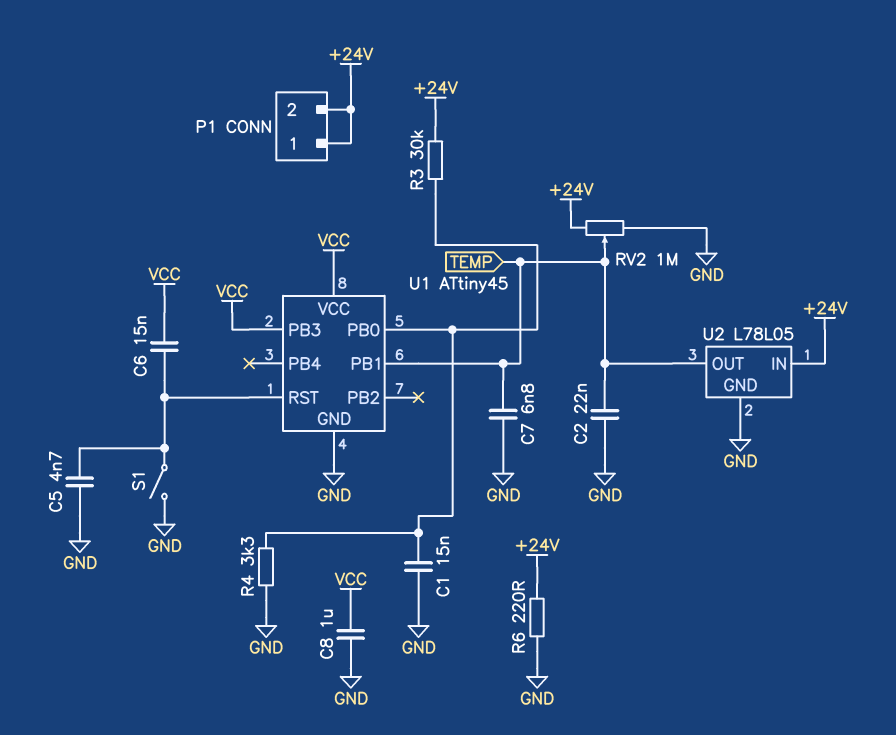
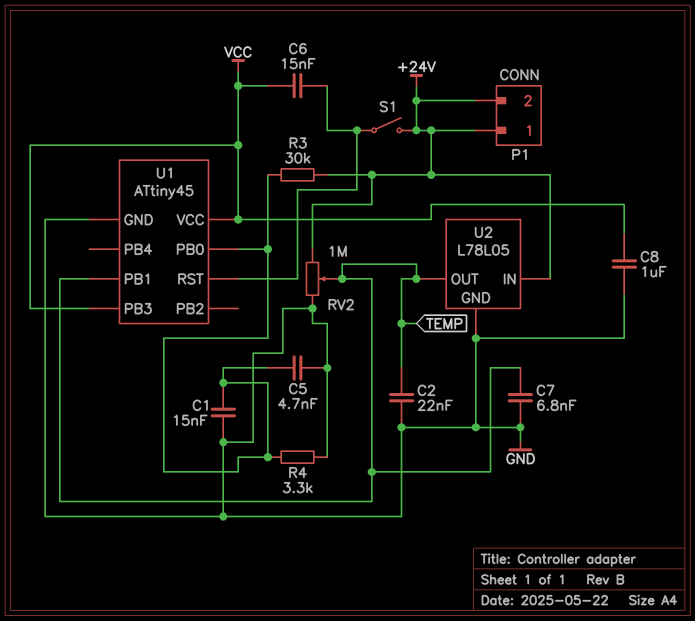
C5: 4.7nF (GND, U1/RST) -> 4.7nF (GND, U1/PB0)
R6: 220 (+24V, GND) -> none
S1: switch (GND, U1/RST) -> switch (+24V, U1/RST)

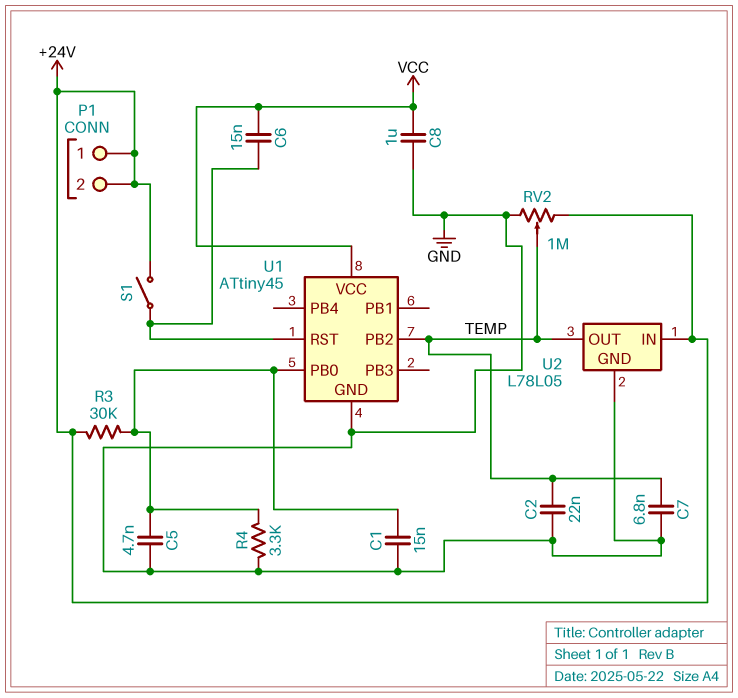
U1 pin PB1: TEMP -> none
U1 pin PB2: none -> TEMP
U1 pin PB3: VCC -> none

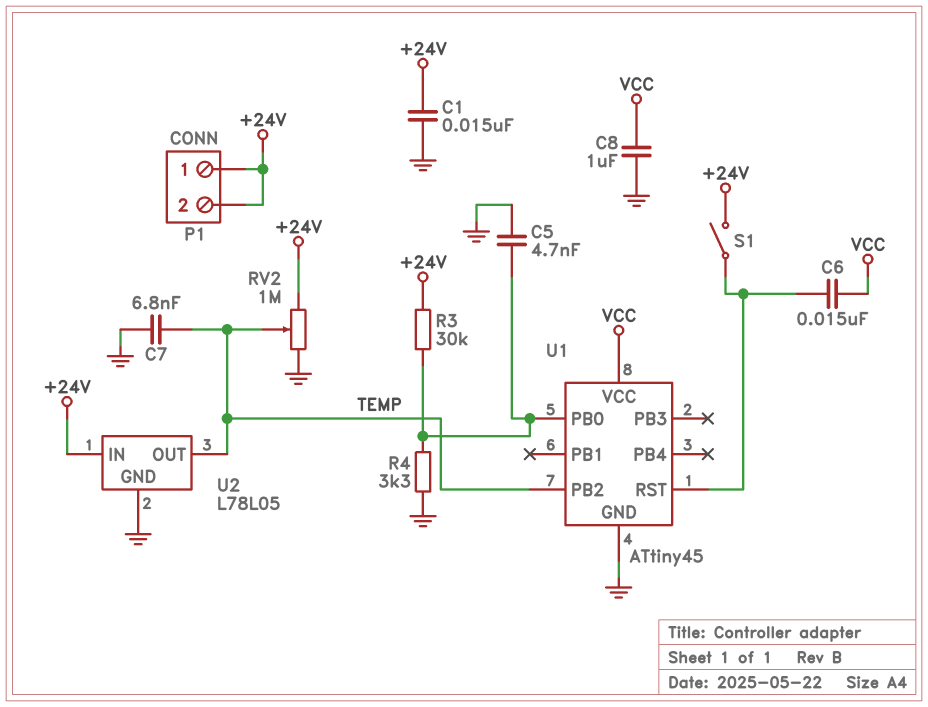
C1: 15nF (GND, U1/PB0) -> 15nF (+24V, GND)
C2: 22nF (GND, TEMP) -> none

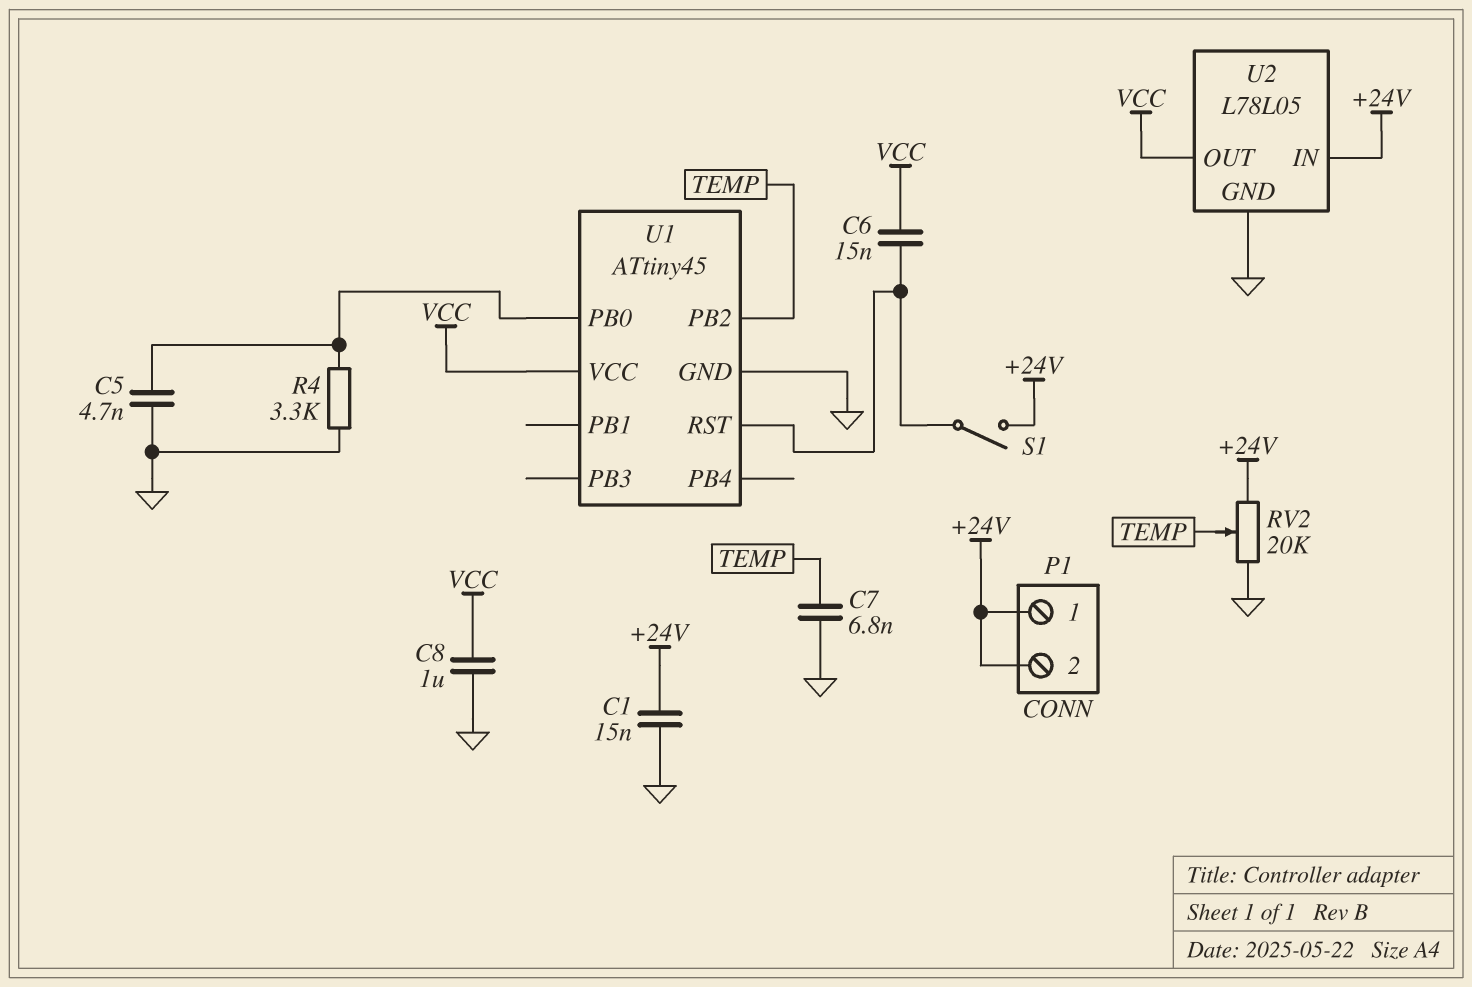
R3: 30k (+24V, U1/PB0) -> none
RV2: 1M (+24V, GND, wiper TEMP) -> 20k (+24V, GND, wiper TEMP)
U2 pin OUT: TEMP -> VCC

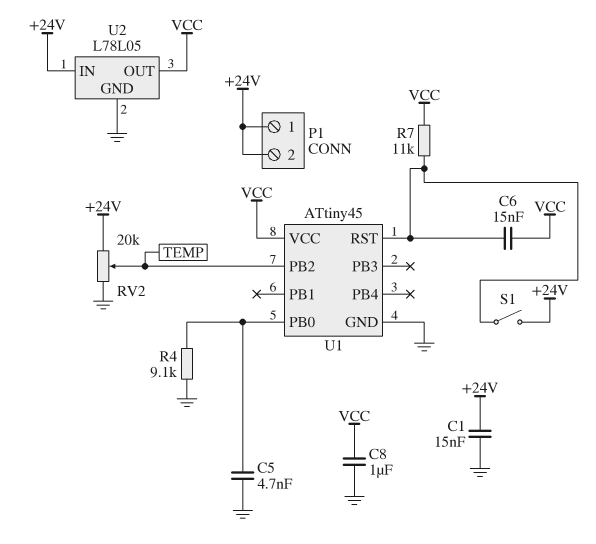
C7: 6.8nF (GND, TEMP) -> none
R4: 3.3k (GND, U1/PB0) -> 9.1k (GND, U1/PB0)
R7: none -> 11k (U1/RST, VCC)

